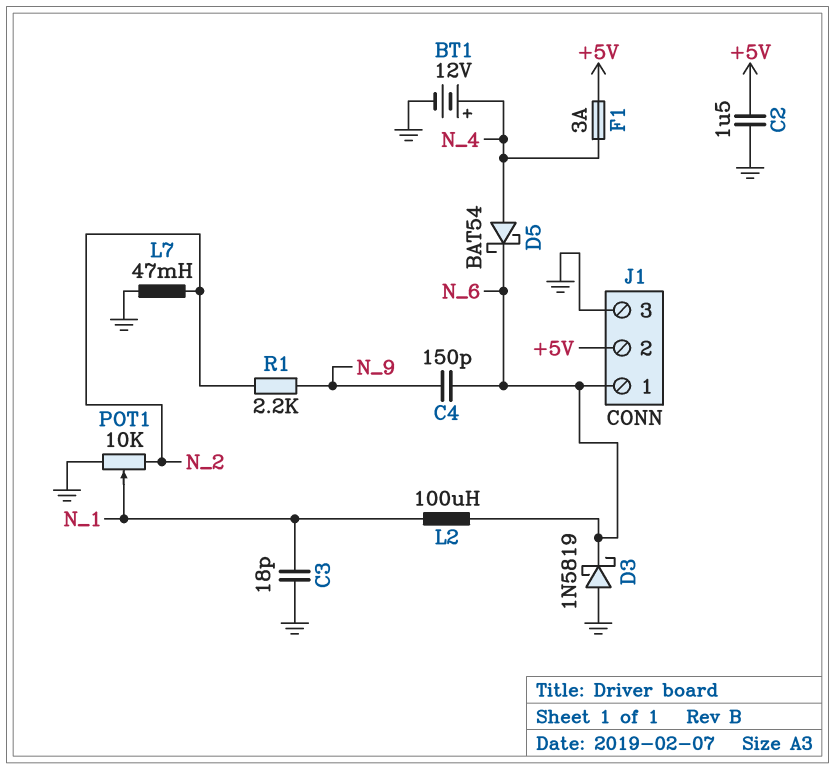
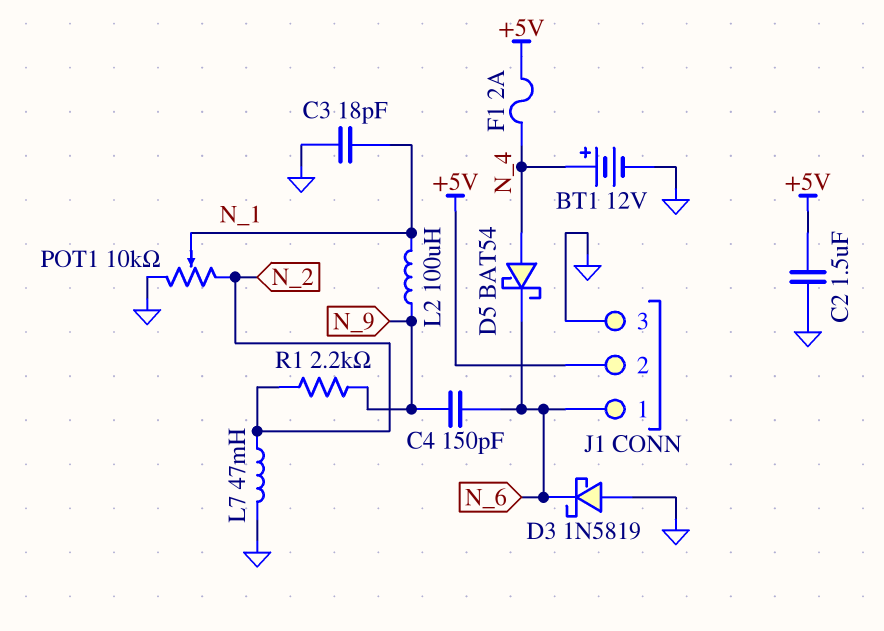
F1: 3A (+5V, N_4) -> 2A (+5V, N_4)
L2: 100uH (N_1, N_6) -> 100uH (N_1, N_9)

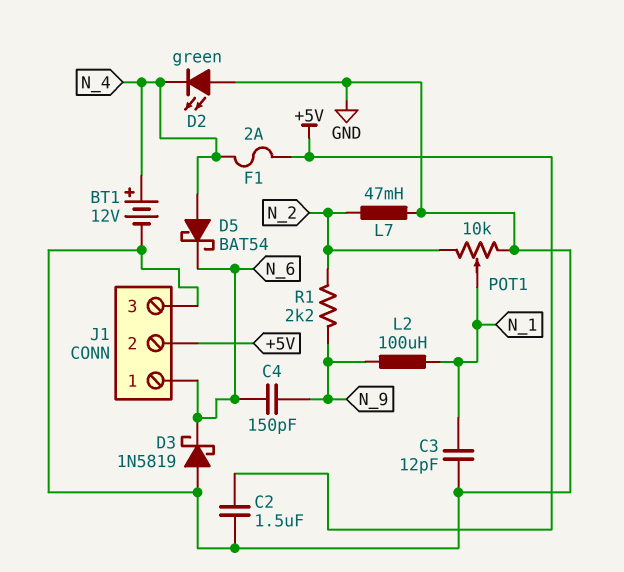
C3: 18pF (GND, N_1) -> 12pF (GND, N_1)
D2: none -> LED green (A GND, K N_4)

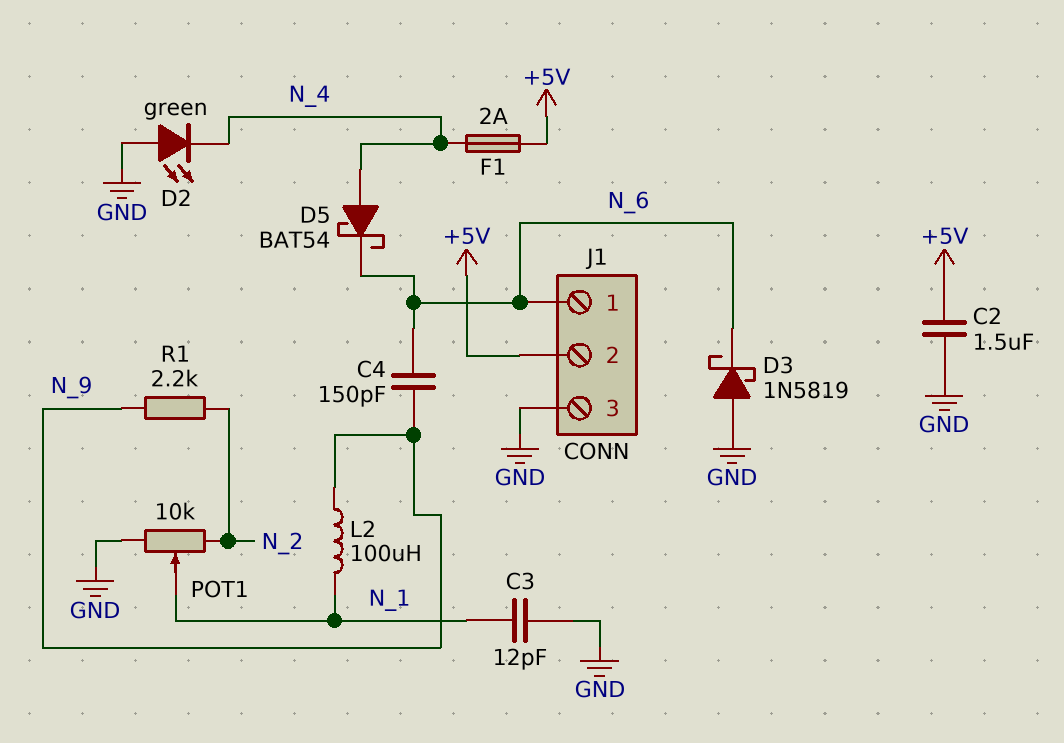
BT1: 12V (plus N_4, minus GND) -> none
L7: 47mH (GND, N_2) -> none

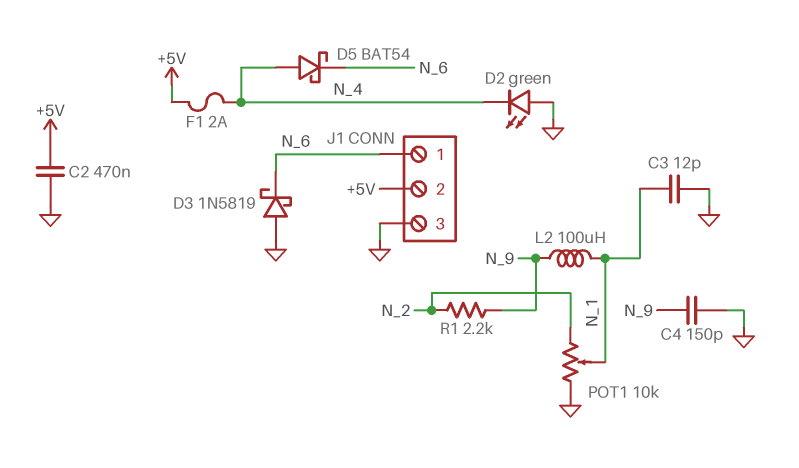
C2: 1.5uF (+5V, GND) -> 470nF (+5V, GND)
C4: 150pF (N_6, N_9) -> 150pF (GND, N_9)

